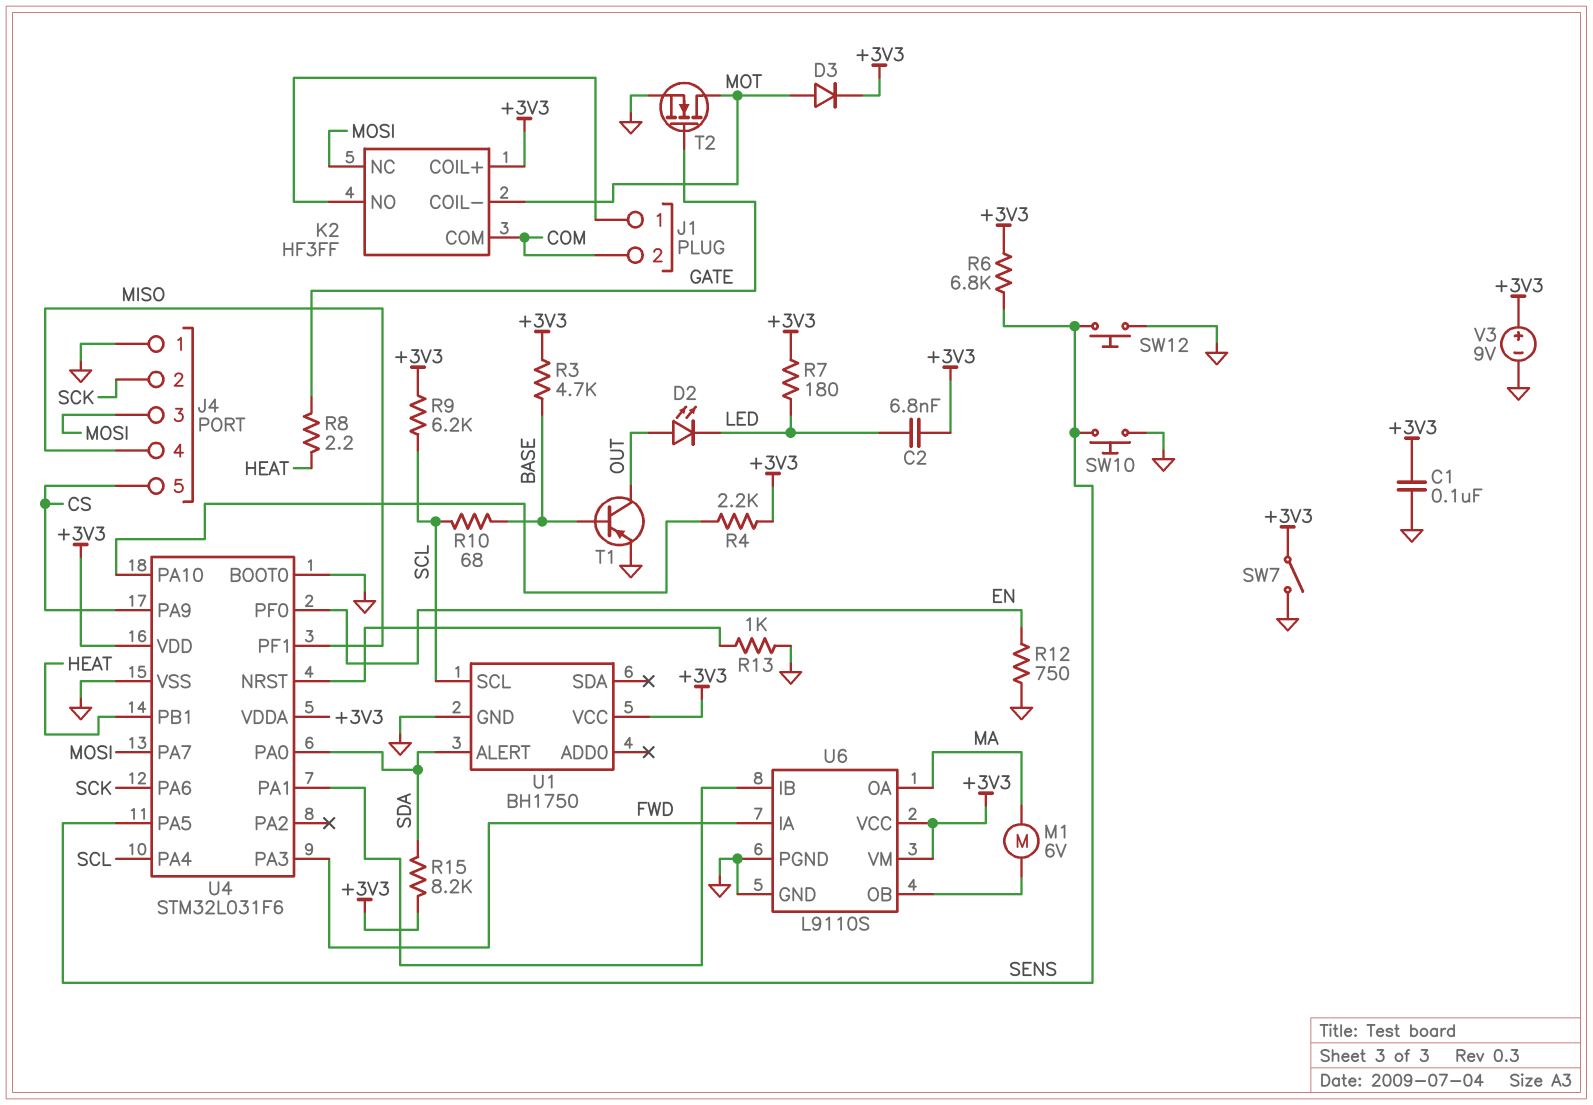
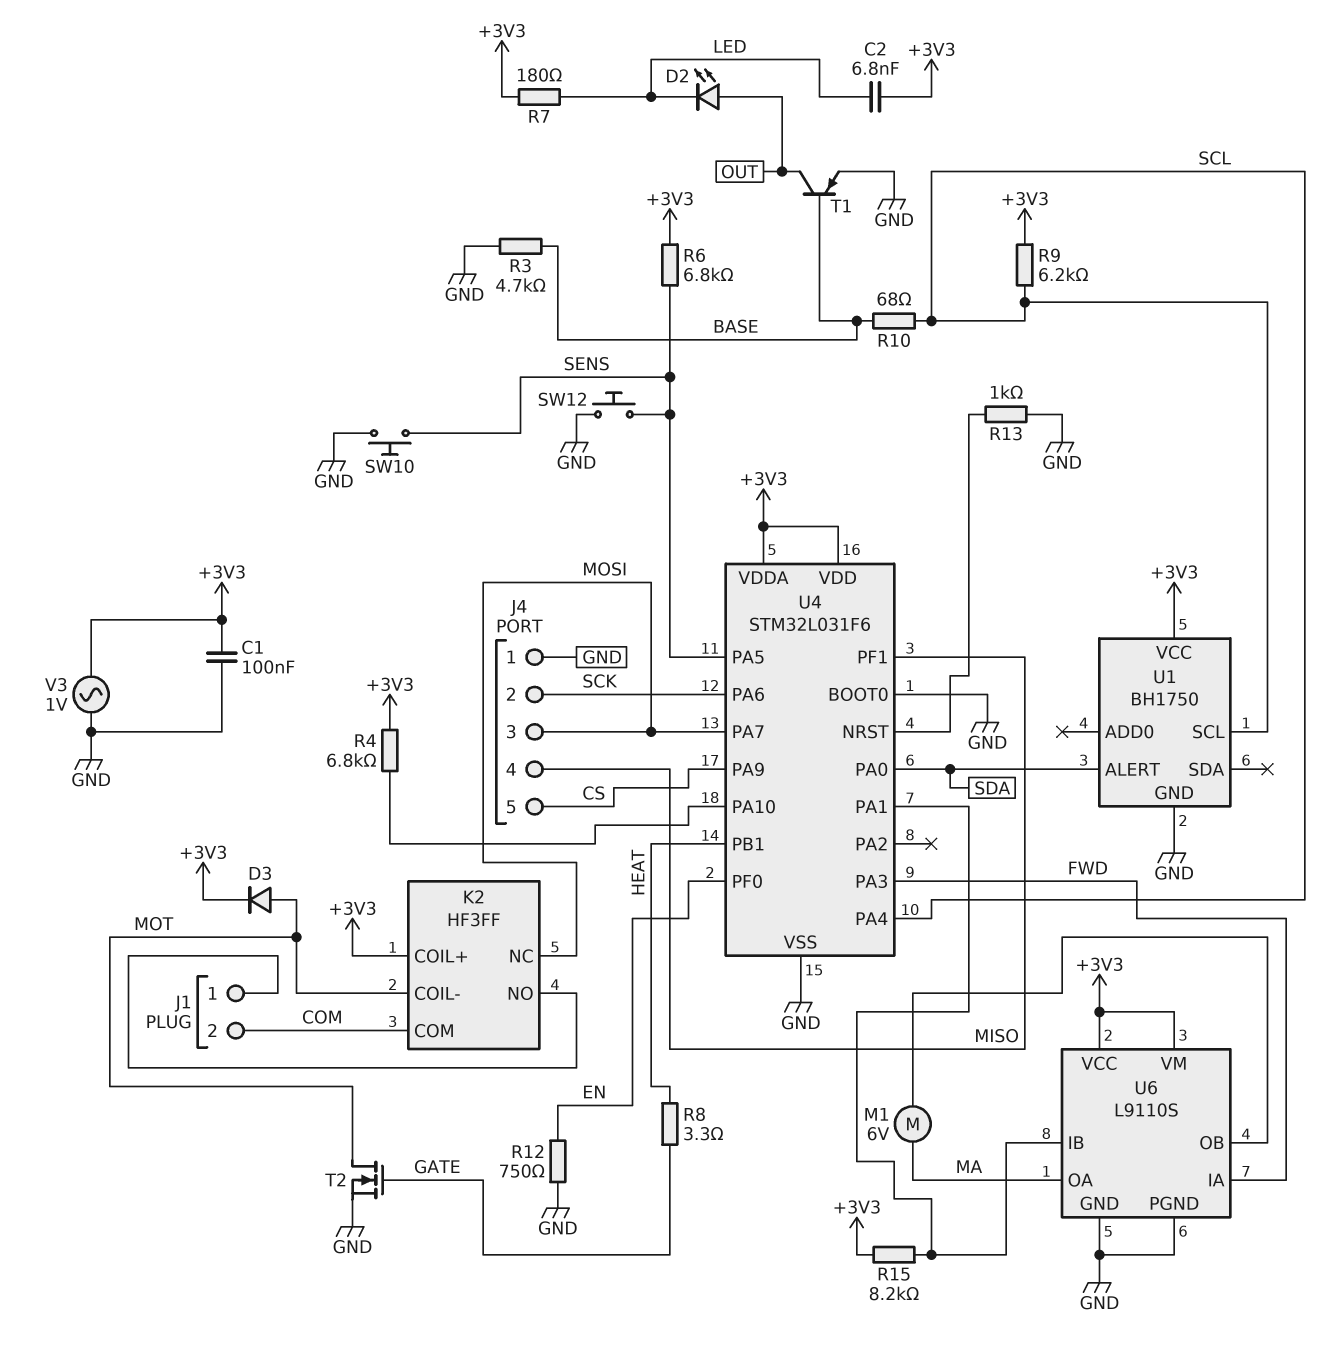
R3: 4.7k (+3V3, BASE) -> 4.7k (BASE, GND)
R4: 2.2k (+3V3, U4/PA10) -> 6.8k (+3V3, U4/PA10)
R8: 2.2 (GATE, HEAT) -> 3.3 (GATE, HEAT)
R15: 8.2k (+3V3, SDA) -> 8.2k (+3V3, U4/PA1)
SW7: switch (+3V3, GND) -> none
V3: 9V (plus +3V3, minus GND) -> AC 1V (+3V3, GND)

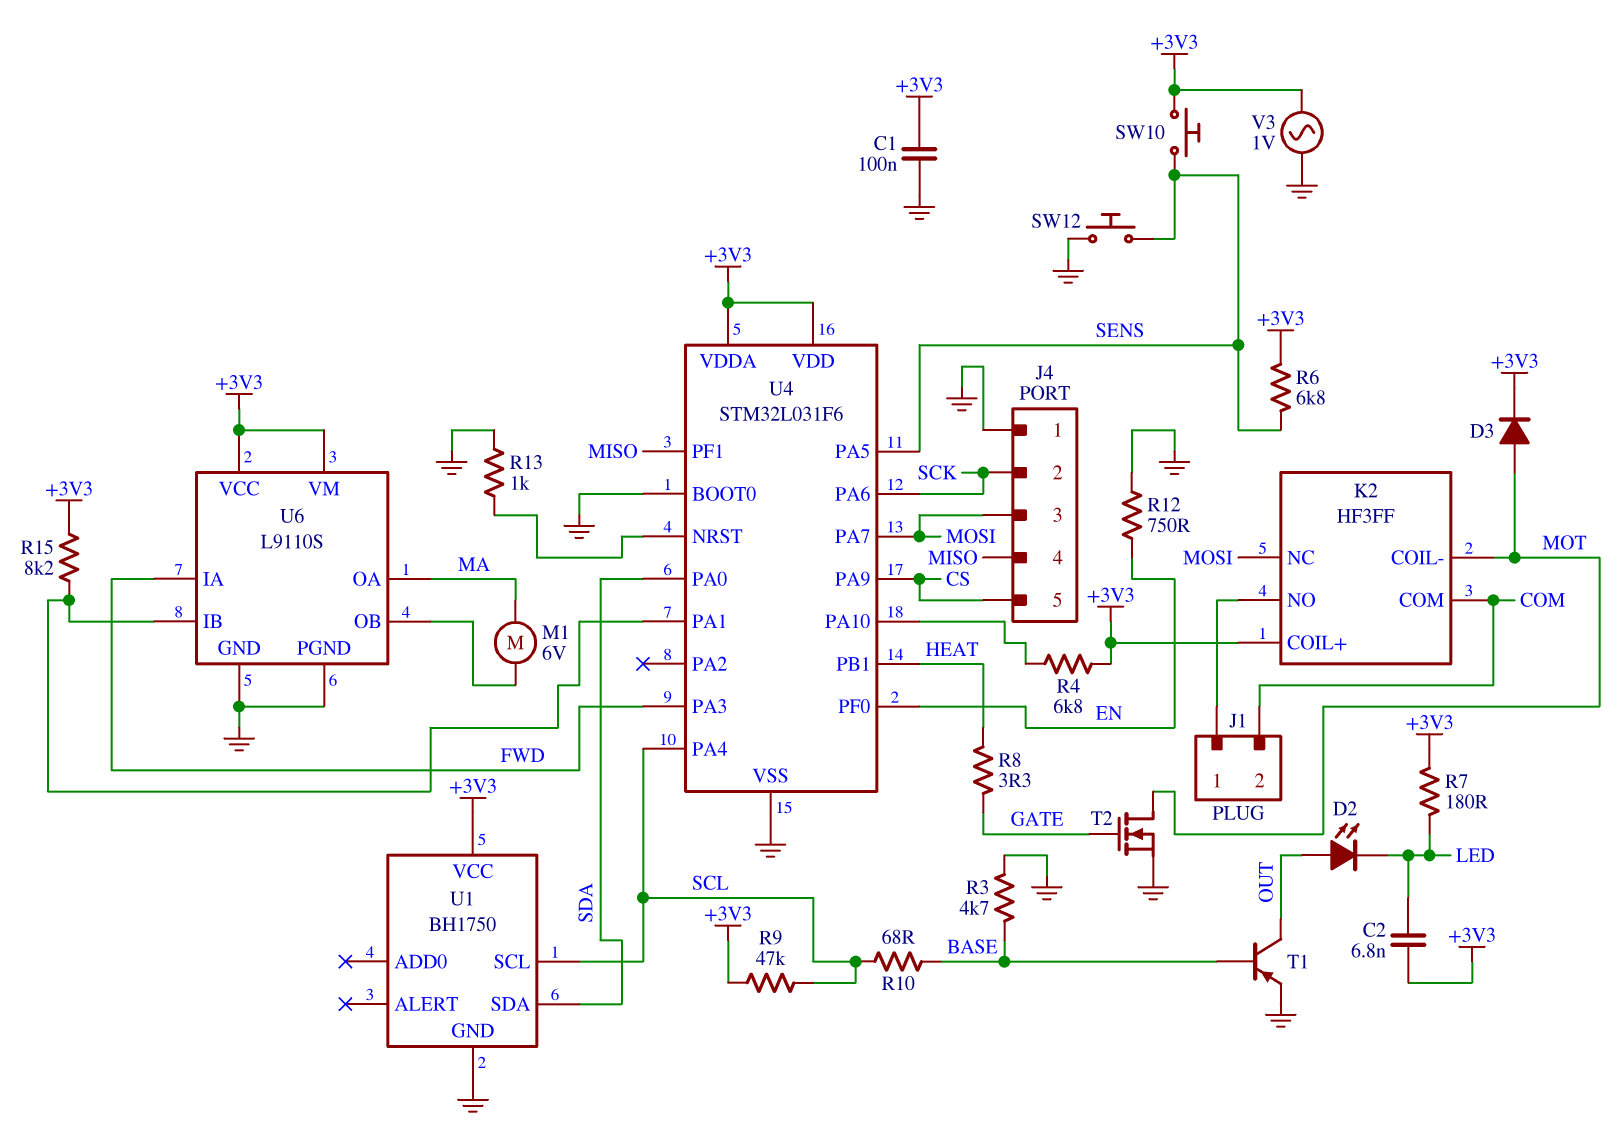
R9: 6.2k (+3V3, SCL) -> 47k (+3V3, SCL)
SW10: button (GND, SENS) -> button (+3V3, SENS)
U1 pin ALERT: SDA -> none
U1 pin SDA: none -> SDA

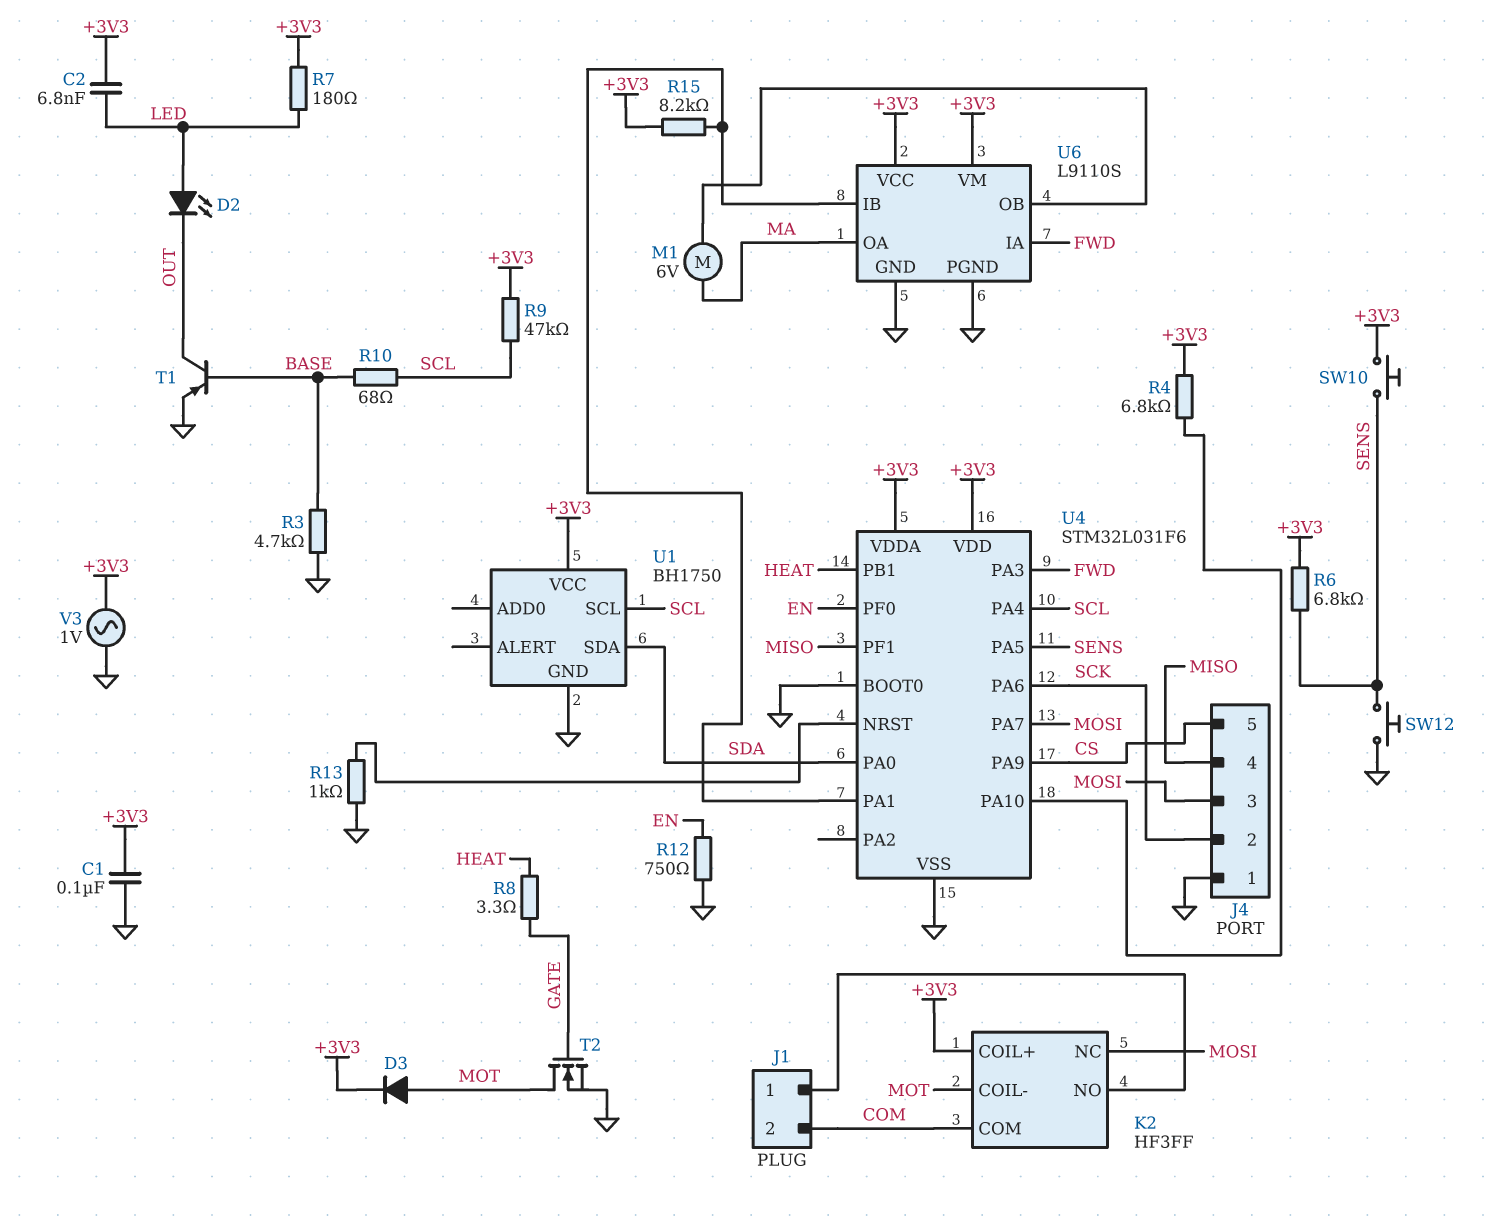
D2: LED (A OUT, K LED) -> LED (A LED, K OUT)

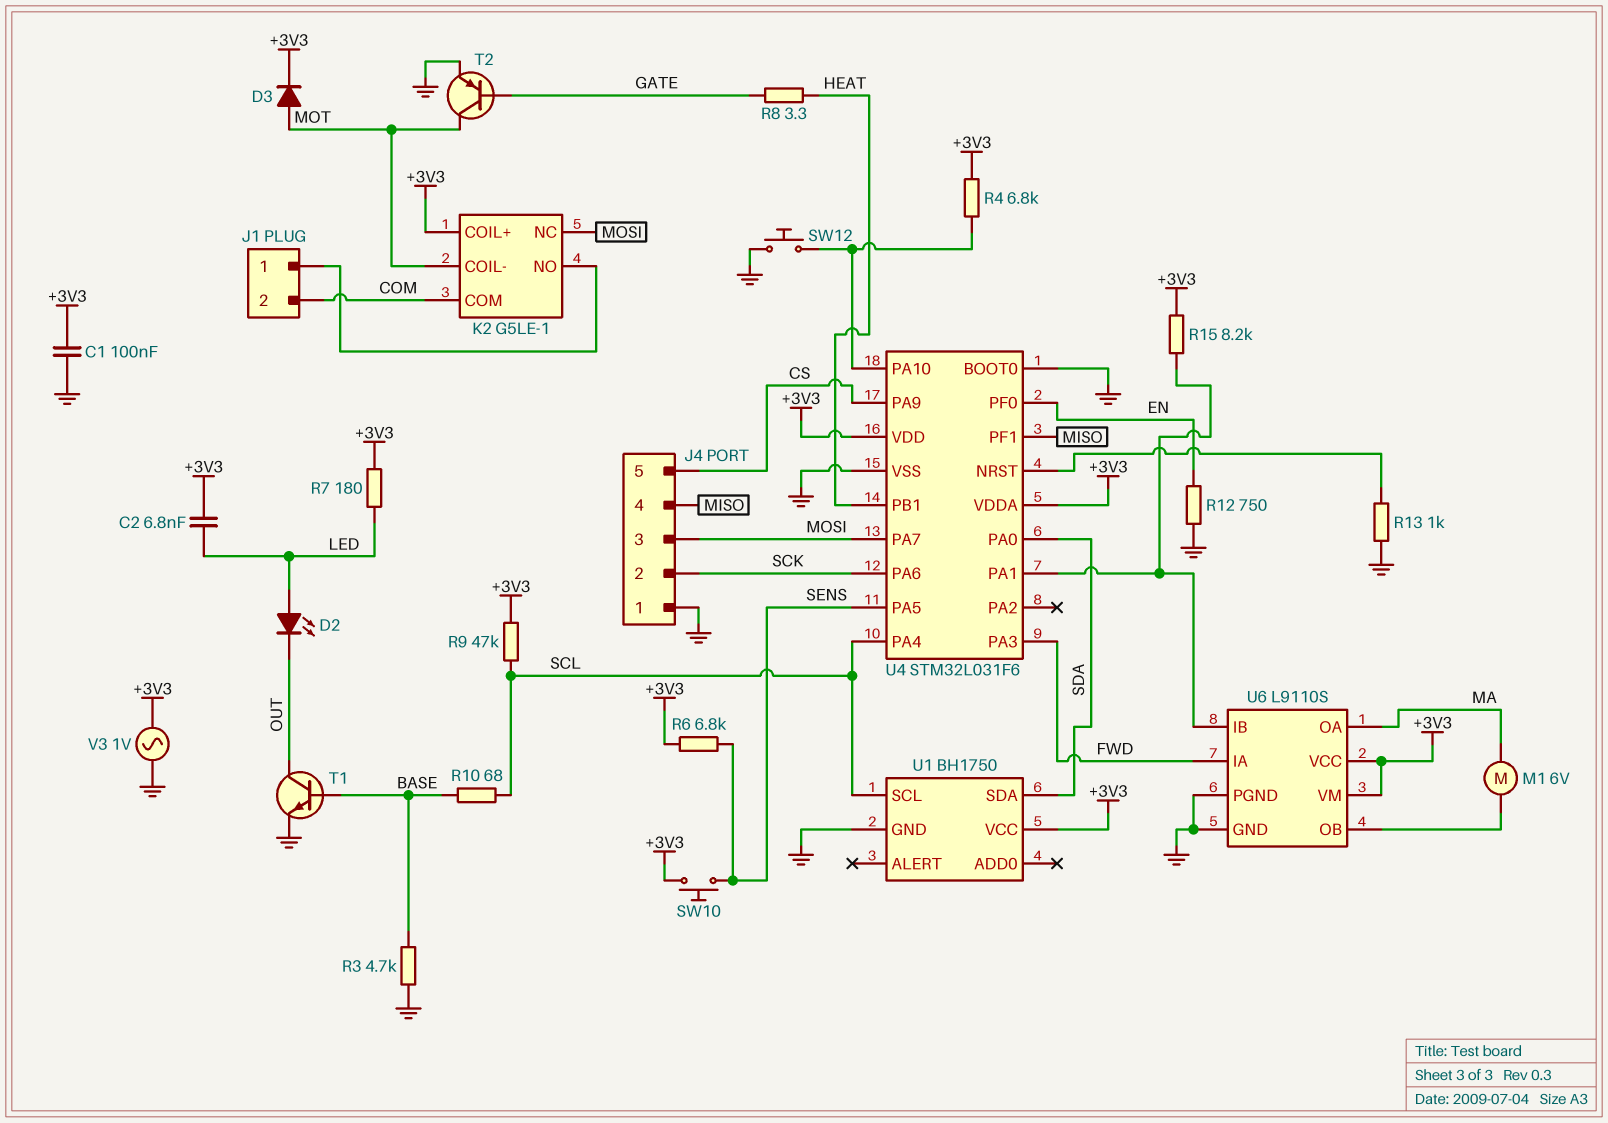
K2: HF3FF -> G5LE-1
SW12: button (GND, SENS) -> button (GND, U4/PA10)
T1: PNP (B BASE, C OUT, E GND) -> NPN (B BASE, C OUT, E GND)
T2: NMOS (G GATE, D MOT, S GND) -> PNP (B GATE, C MOT, E GND)

